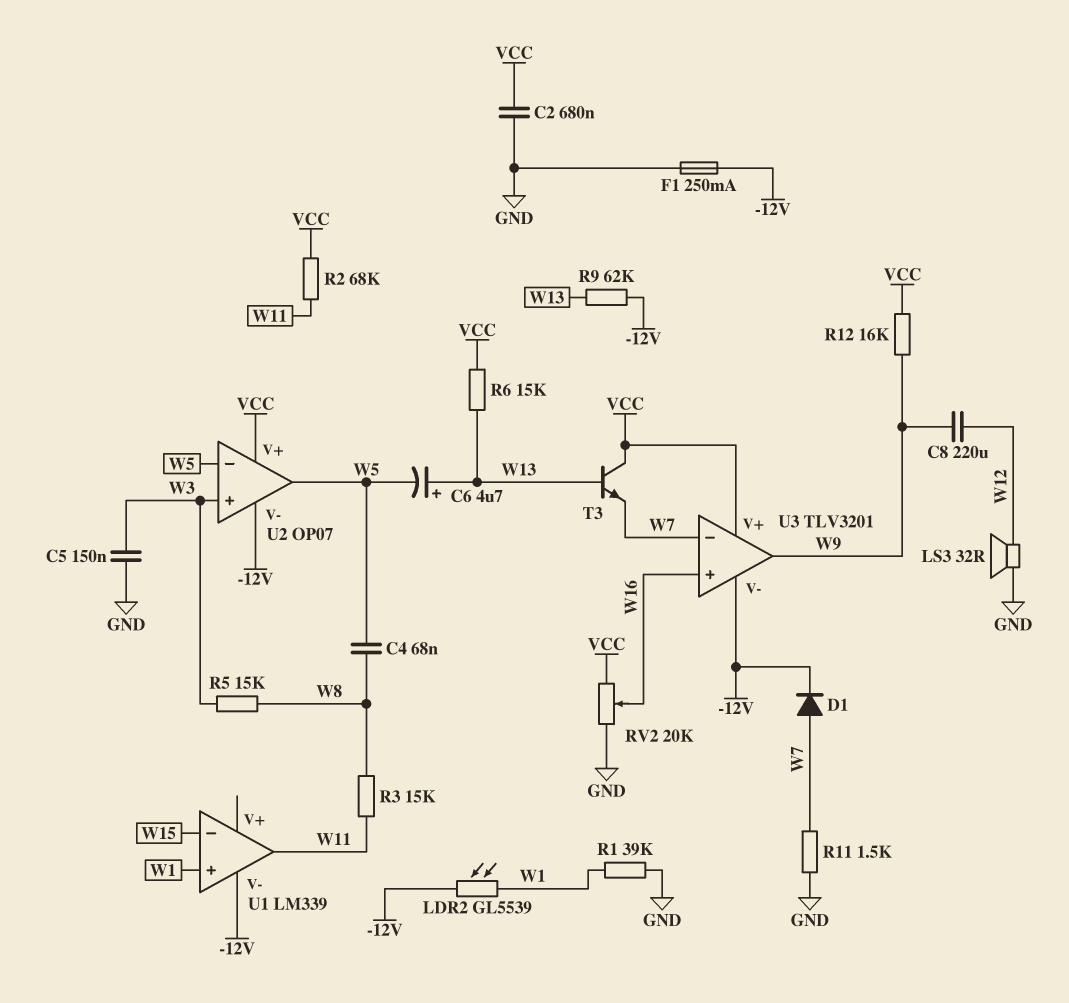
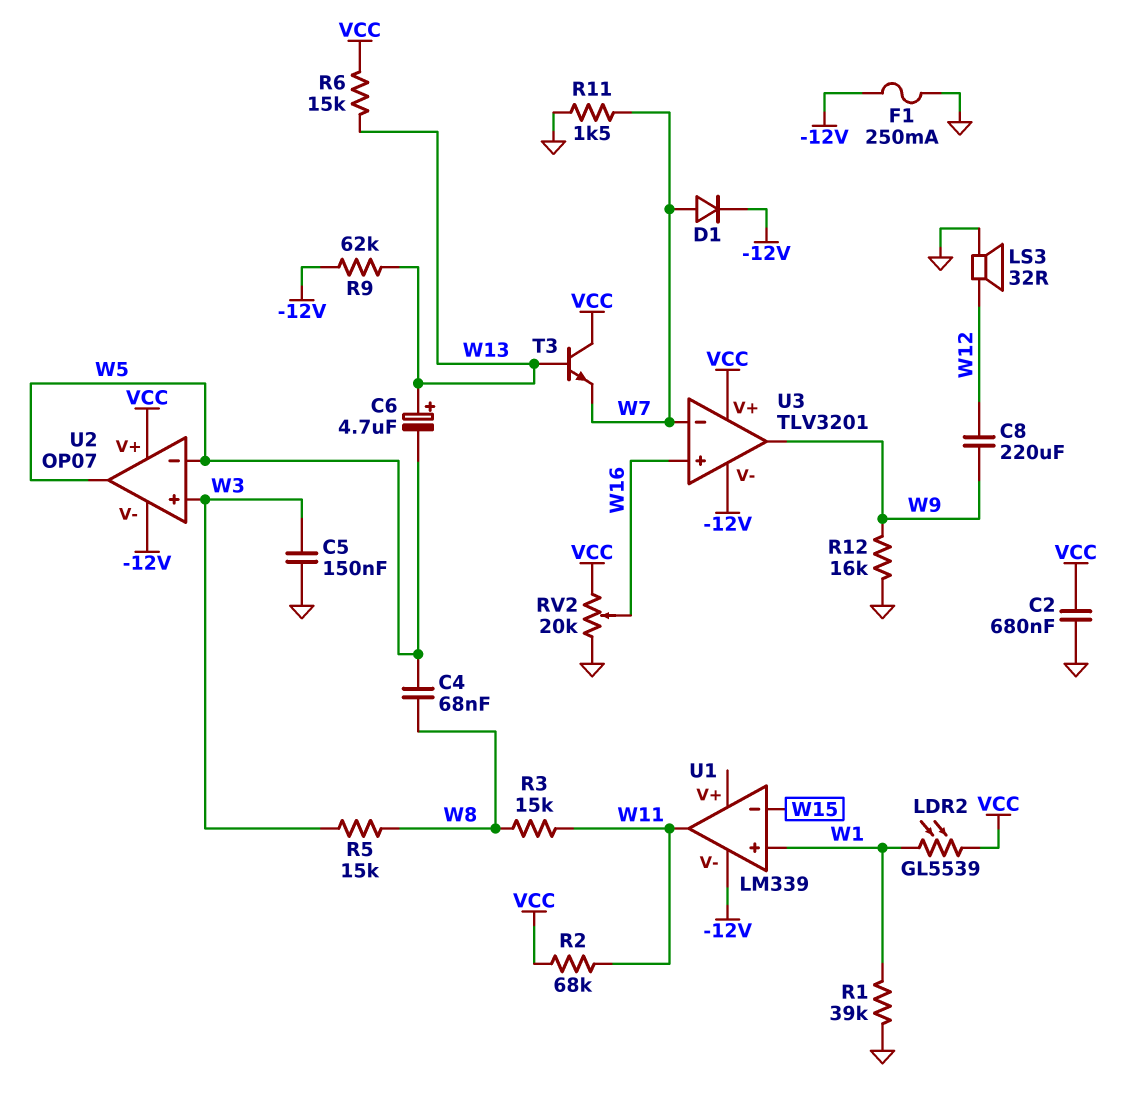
LDR2: GL5539 (-12V, W1) -> GL5539 (VCC, W1)
R12: 16k (VCC, W9) -> 16k (GND, W9)

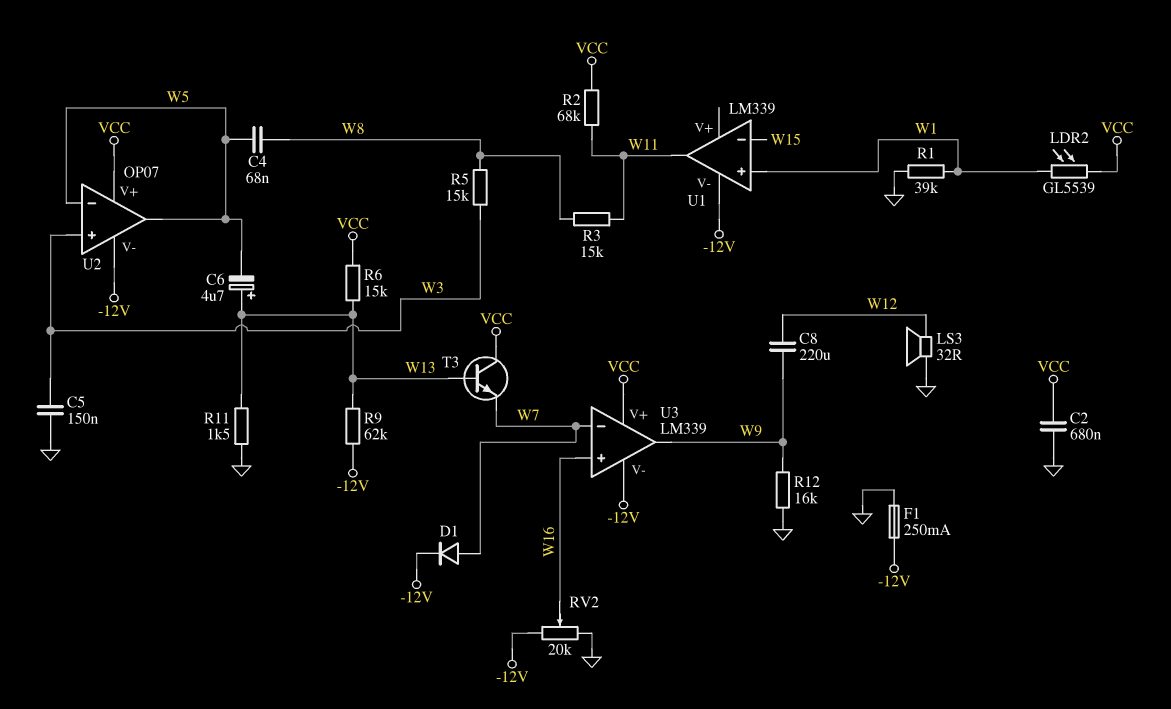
R11: 1.5k (GND, W7) -> 1.5k (GND, W13)
RV2: 20k (GND, VCC, wiper W16) -> 20k (-12V, GND, wiper W16)
U3: TLV3201 -> LM339

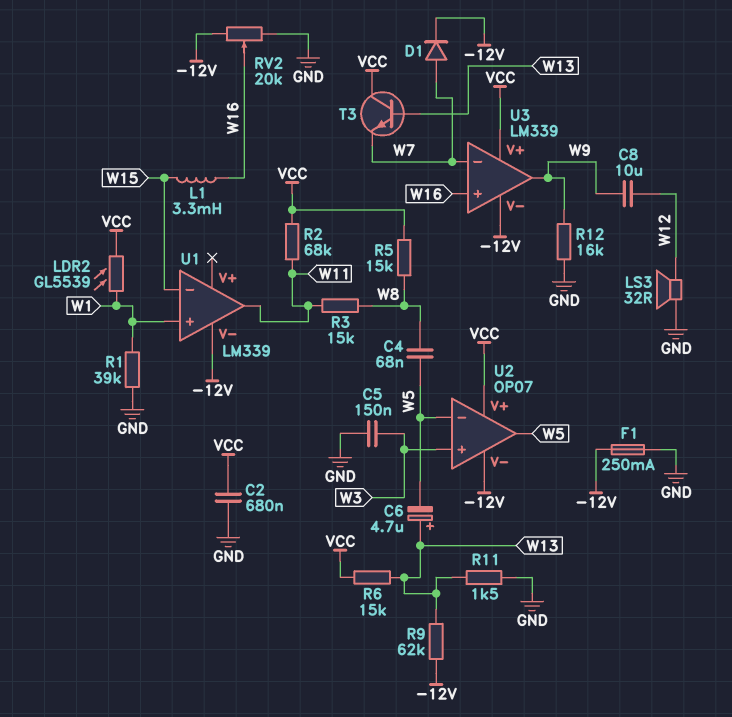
C8: 220uF (W9, W12) -> 10uF (W9, W12)
L1: none -> 3.3mH (W15, W16)
R5: 15k (W3, W8) -> 15k (VCC, W8)

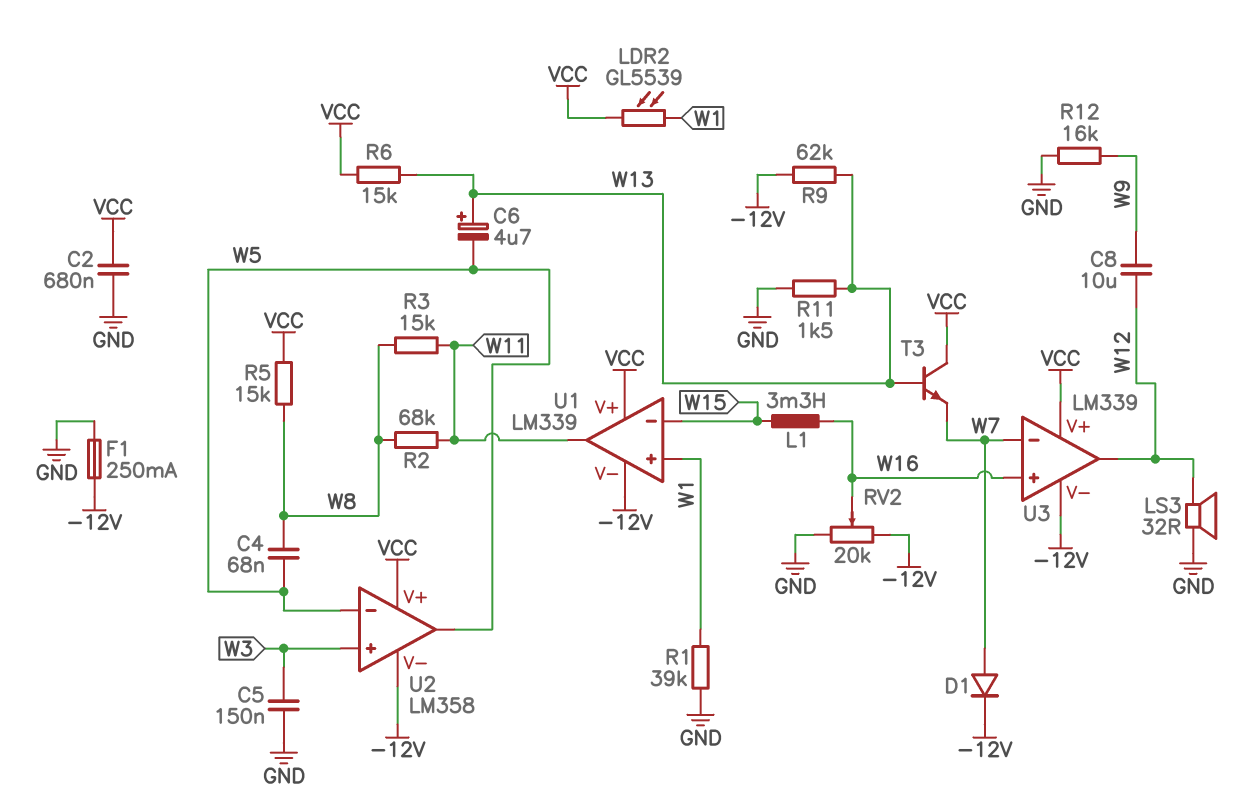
R2: 68k (VCC, W11) -> 68k (W8, W11)
U1 pin V+: none -> VCC
U2: OP07 -> LM358
U3 pin out: W9 -> W12

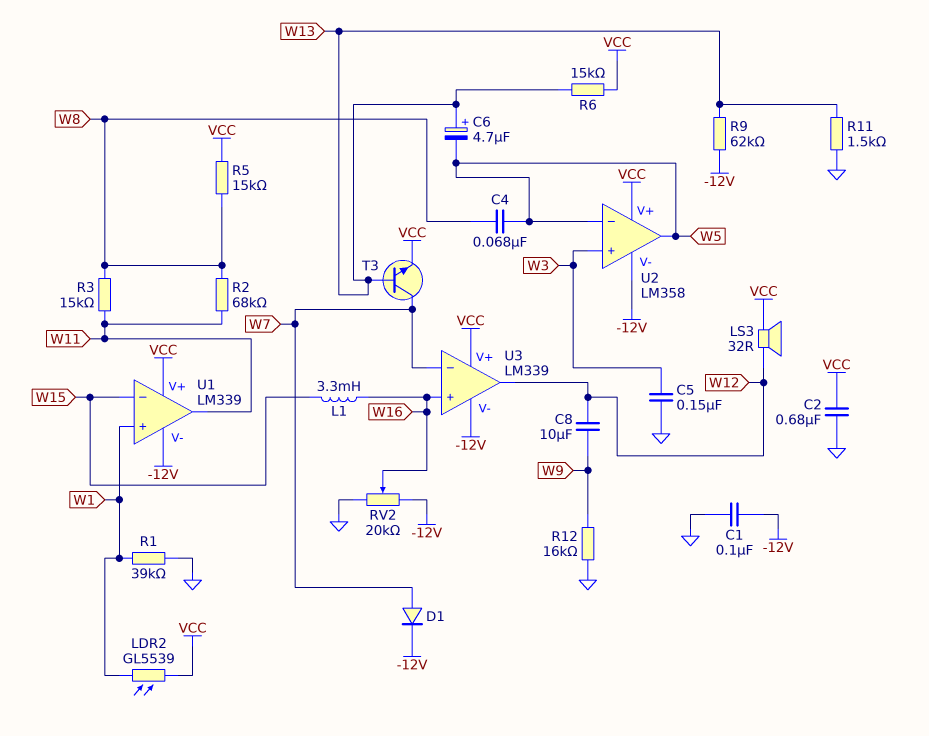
C1: none -> 100nF (-12V, GND)
F1: 250mA (-12V, GND) -> none
LS3: speaker 32R (GND, W12) -> speaker 32R (VCC, W12)
T3: NPN (B W13, C VCC, E W7) -> NPN (B W13, C W7, E VCC)

